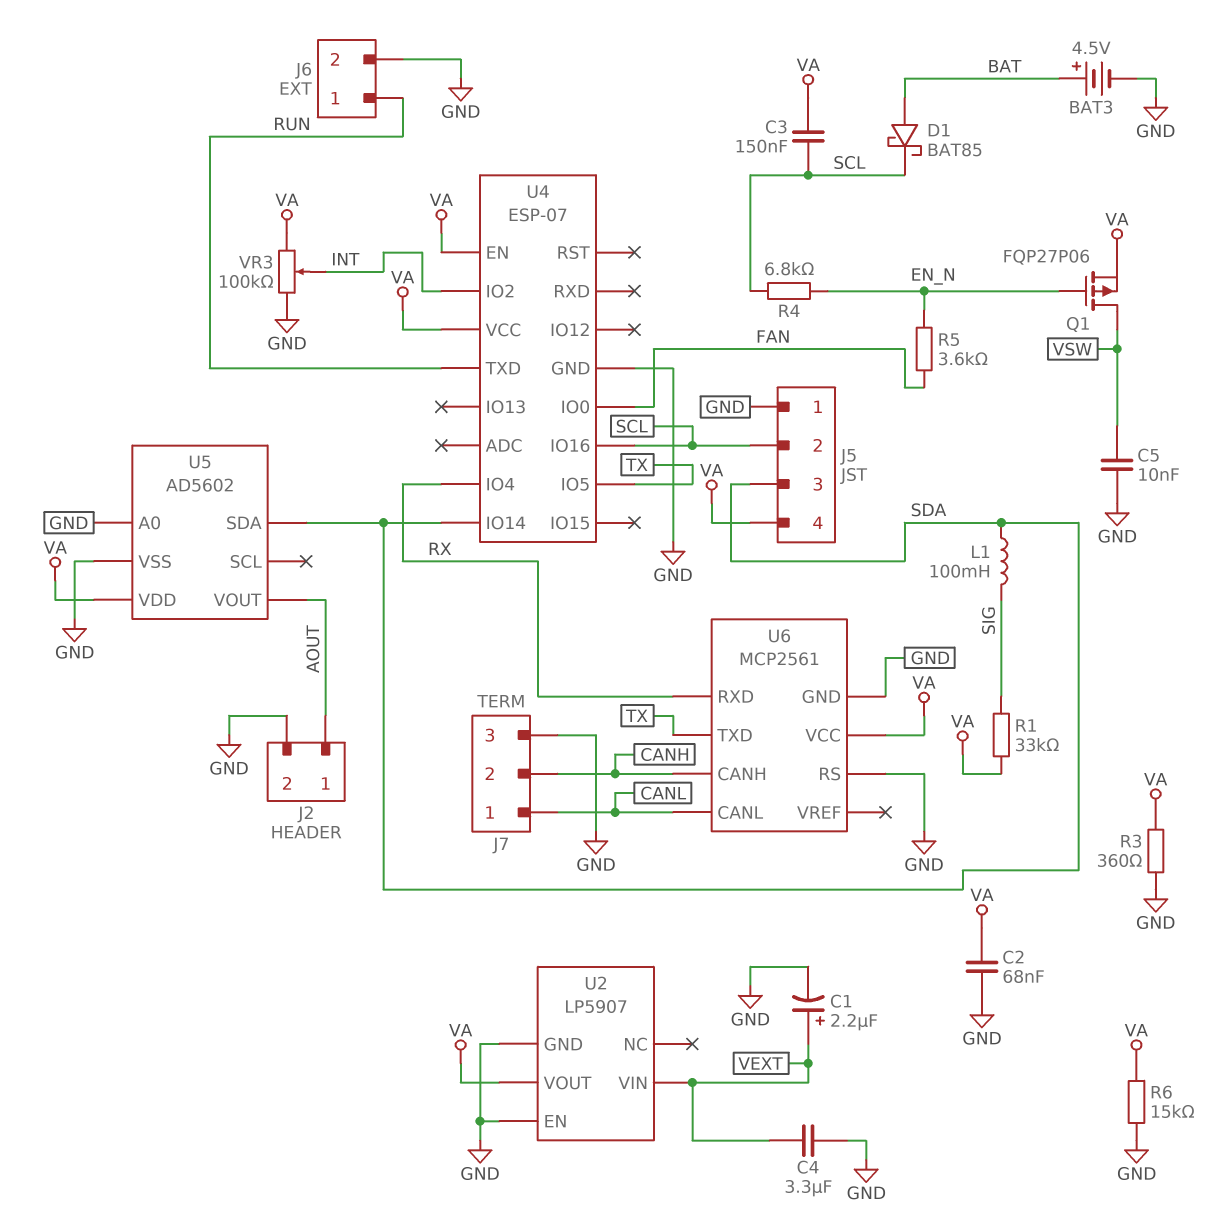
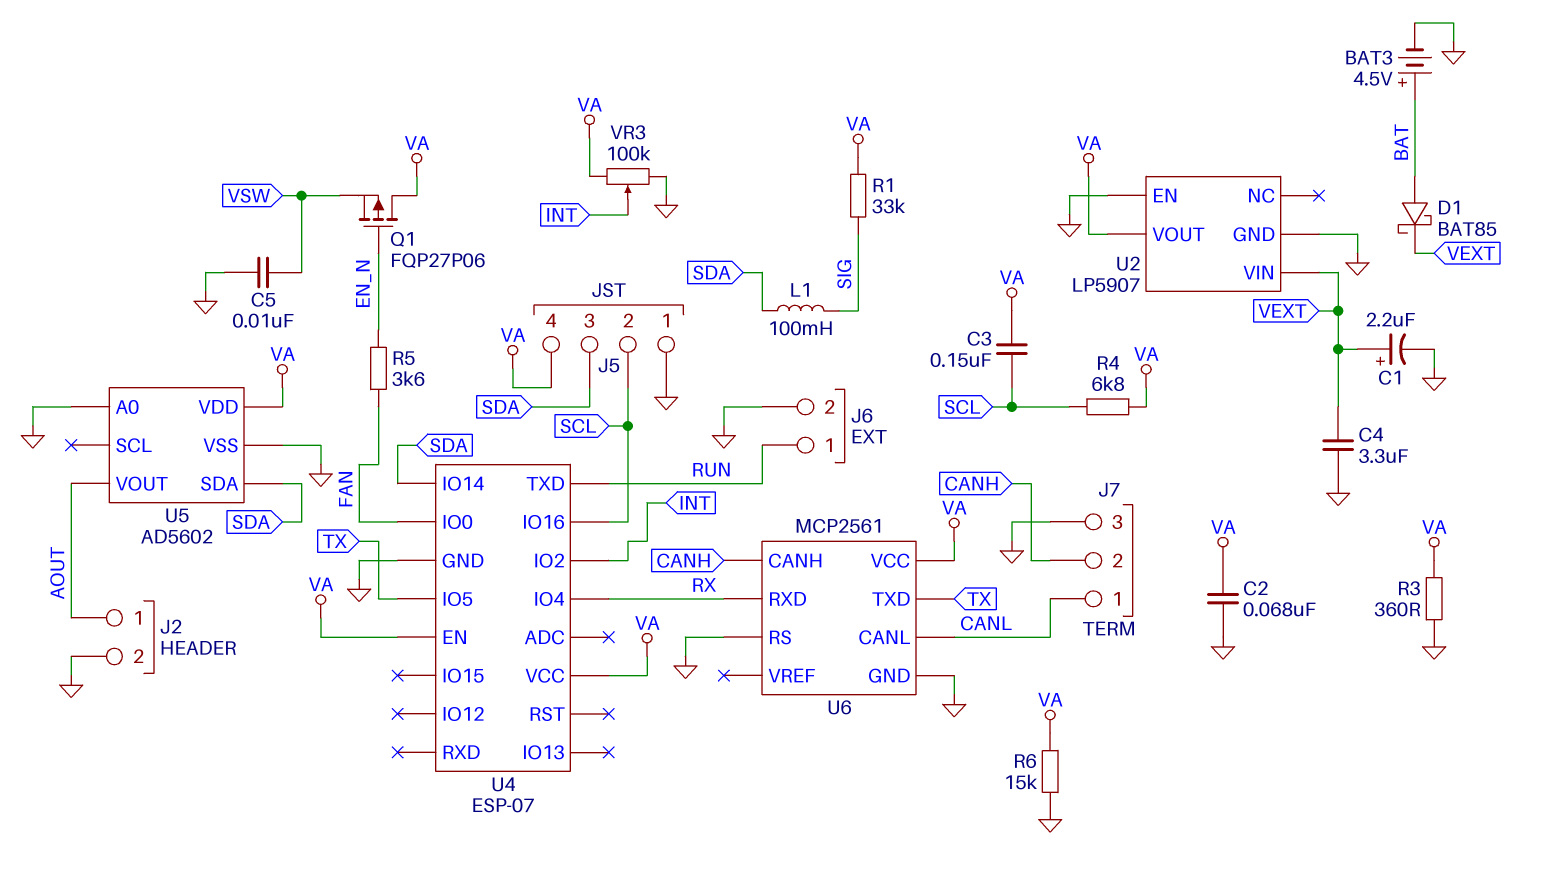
D1: schottky BAT85 (A BAT, K SCL) -> schottky BAT85 (A BAT, K VEXT)
Q1: PMOS FQP27P06 (G EN_N, D VSW, S VA) -> PMOS FQP27P06 (G EN_N, D VA, S VSW)
R4: 6.8k (EN_N, SCL) -> 6.8k (SCL, VA)

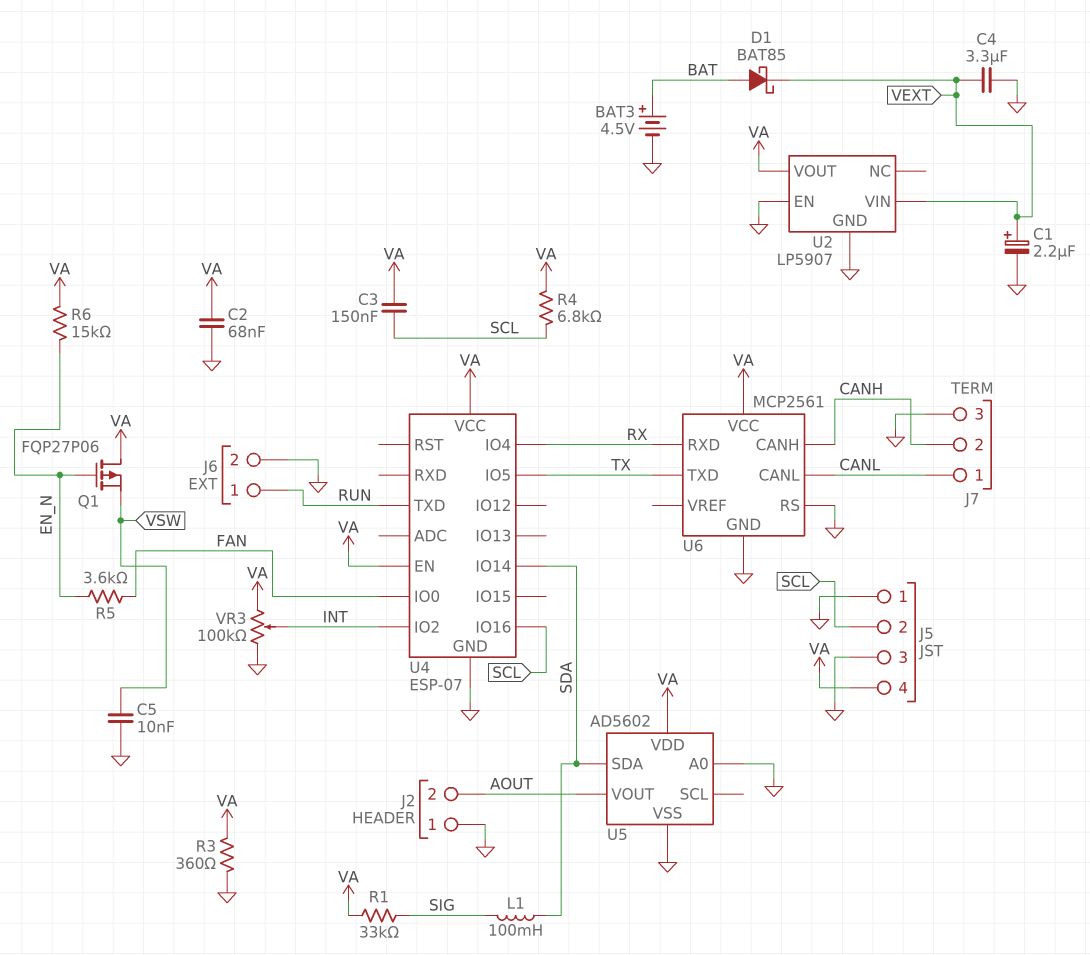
J2 pin 1: AOUT -> GND
J2 pin 2: GND -> AOUT
J5 pin 3: SDA -> GND
R6: 15k (GND, VA) -> 15k (EN_N, VA)

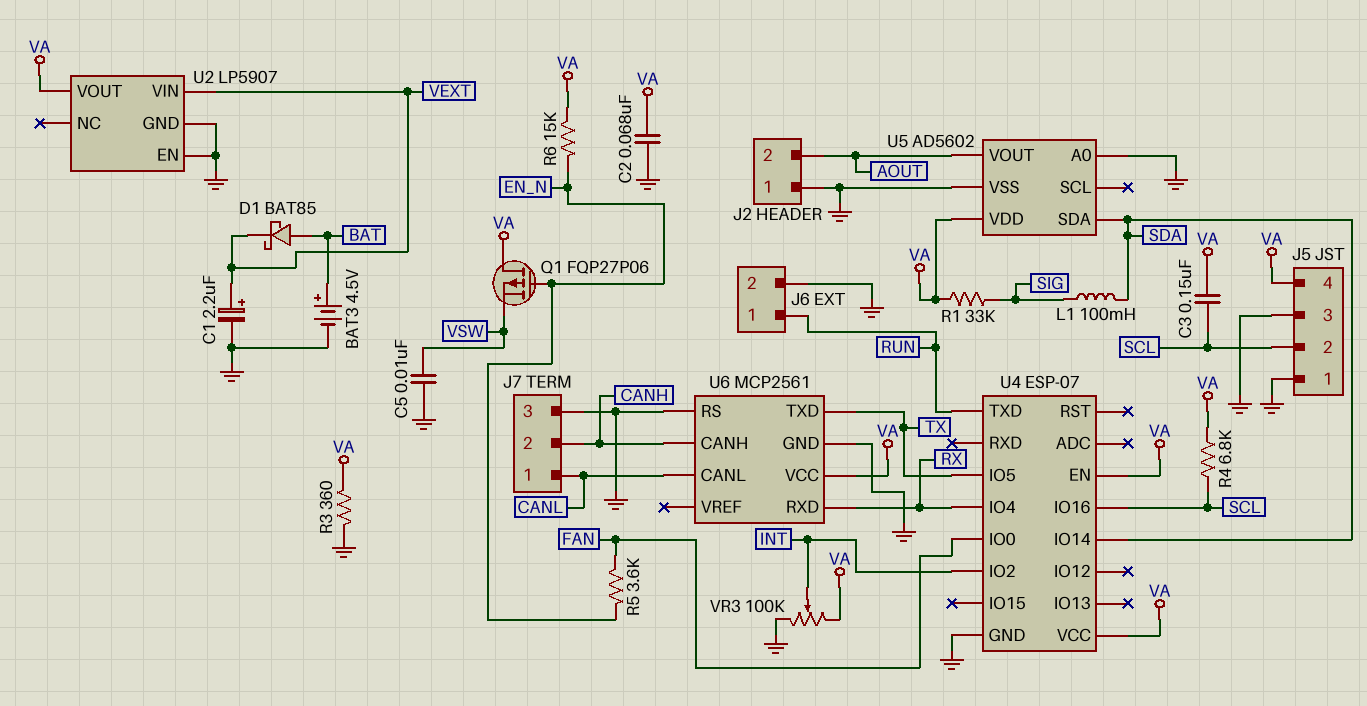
C4: 3.3uF (GND, VEXT) -> none

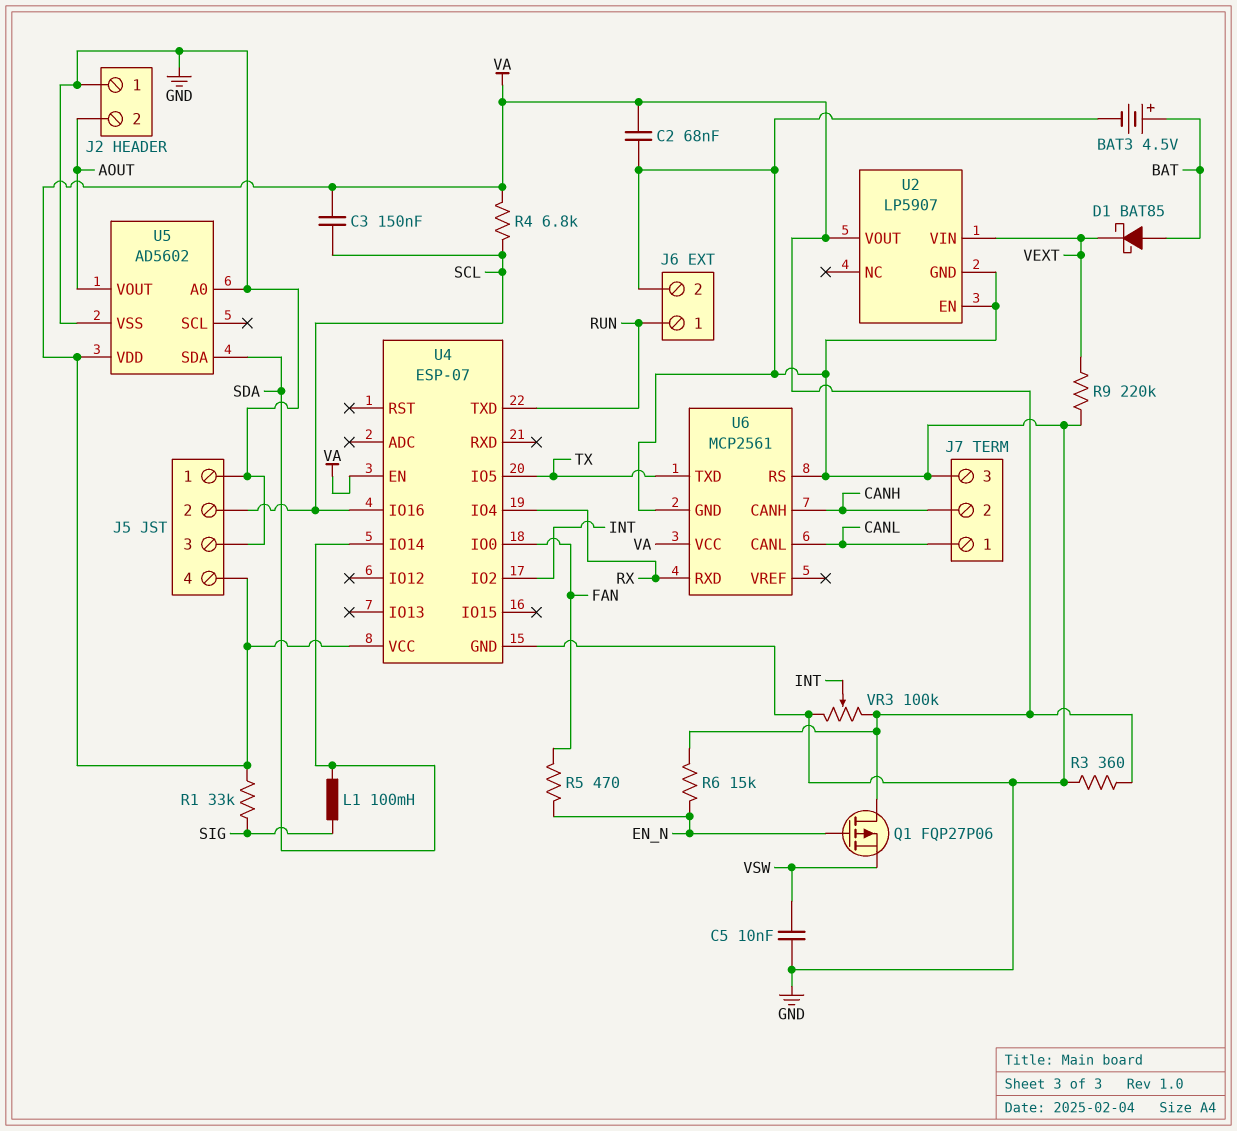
C1: 2.2uF (plus VEXT, minus GND) -> none
R5: 3.6k (EN_N, FAN) -> 470 (EN_N, FAN)
R9: none -> 220k (GND, VEXT)

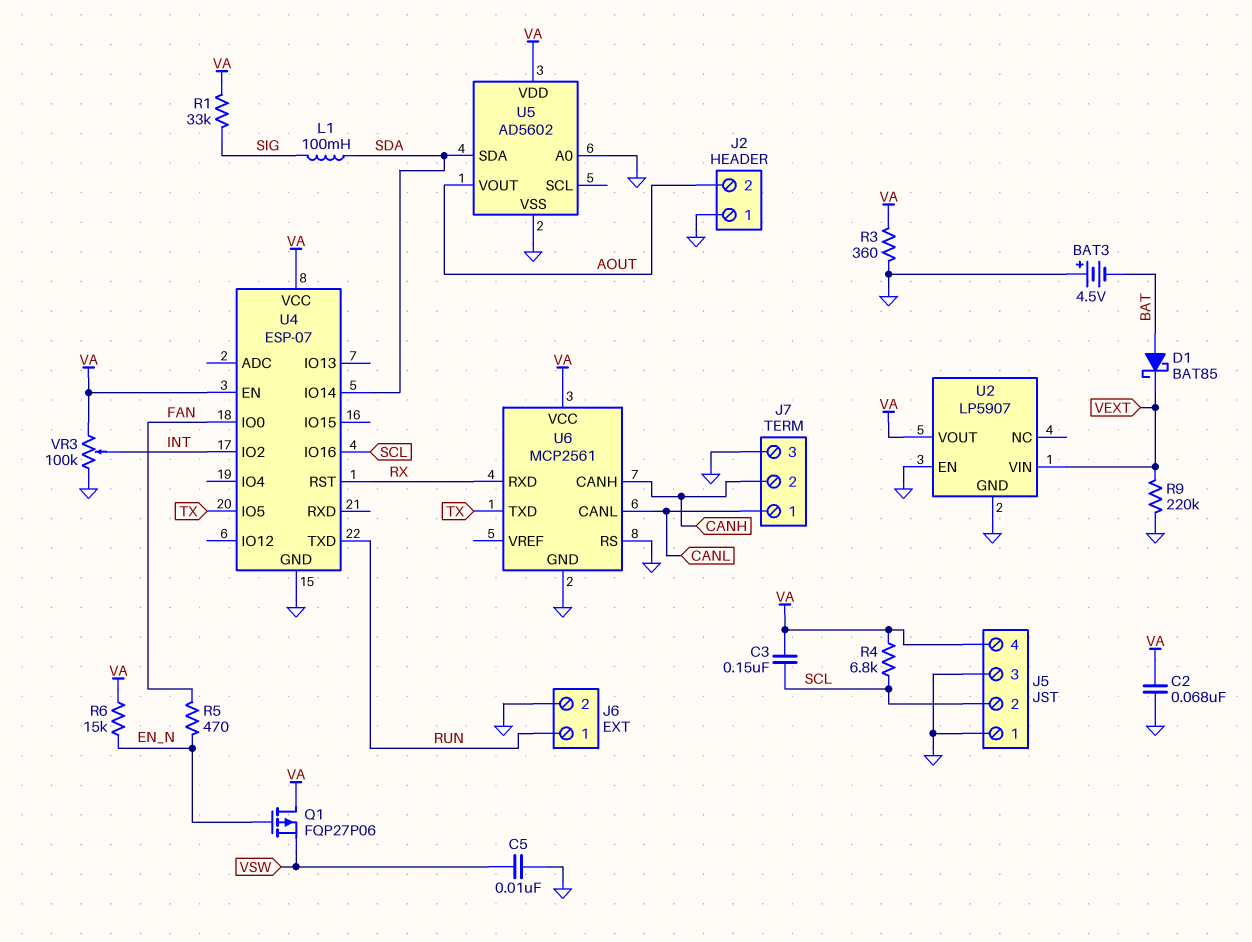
BAT3: 4.5V (plus BAT, minus GND) -> 4.5V (plus GND, minus BAT)
U4 pin IO4: RX -> none
U4 pin RST: none -> RX

